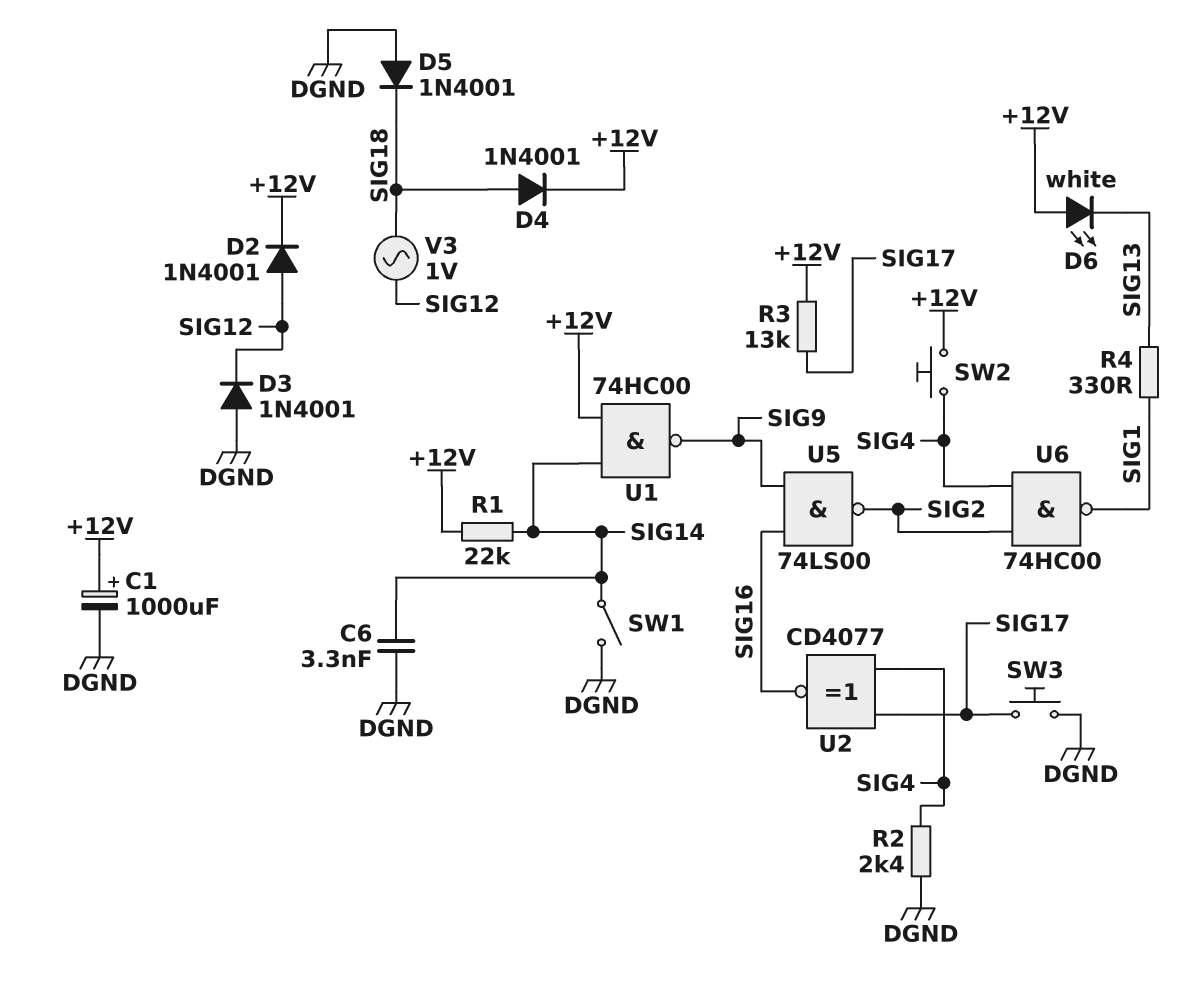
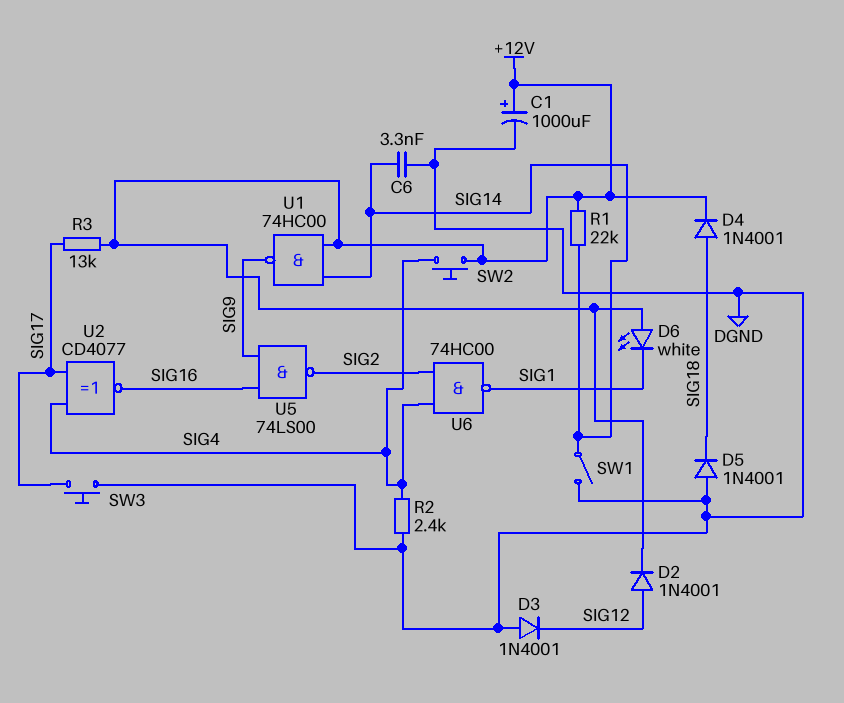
D6: LED white (A +12V, K SIG13) -> LED white (A +12V, K SIG1)
R4: 330 (SIG1, SIG13) -> none
V3: AC 1V (SIG12, SIG18) -> none

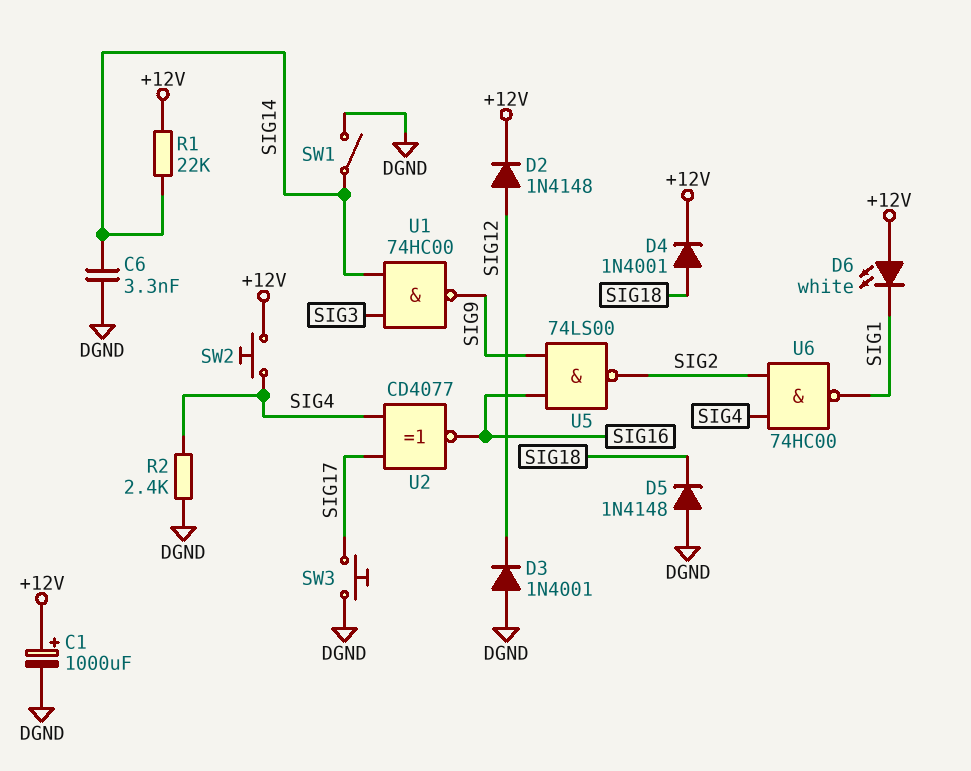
D2: diode 1N4001 (A SIG12, K +12V) -> diode 1N4148 (A SIG12, K +12V)
D5: diode 1N4001 (A DGND, K SIG18) -> diode 1N4148 (A DGND, K SIG18)
R3: 13k (+12V, SIG17) -> none
U1: NAND 74HC00 (in +12V, in SIG14, out SIG9) -> NAND 74HC00 (in SIG3, in SIG14, out SIG9)

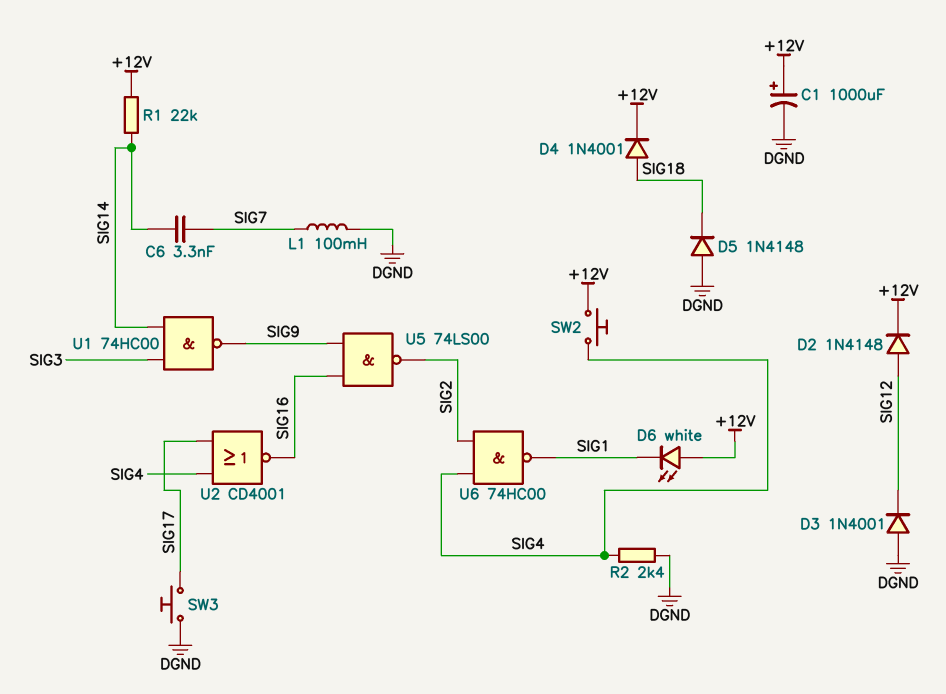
C6: 3.3nF (DGND, SIG14) -> 3.3nF (SIG7, SIG14)
L1: none -> 100mH (DGND, SIG7)
SW1: switch (DGND, SIG14) -> none
U2: XNOR CD4077 (in SIG4, in SIG17, out SIG16) -> NOR CD4001 (in SIG4, in SIG17, out SIG16)

